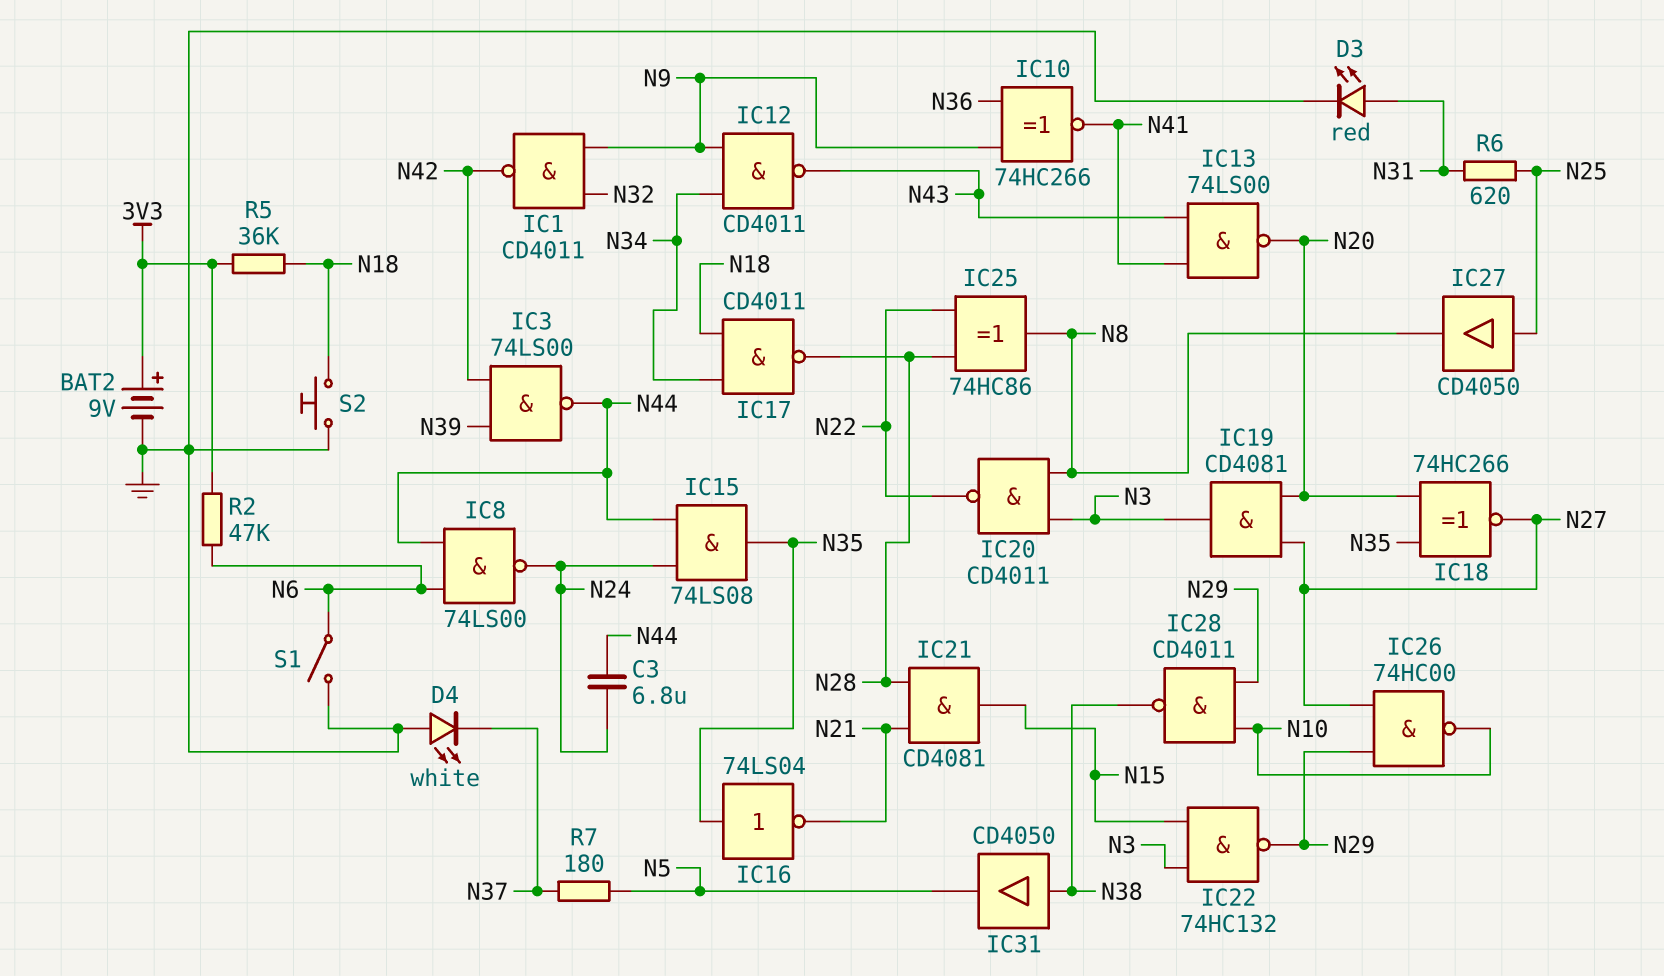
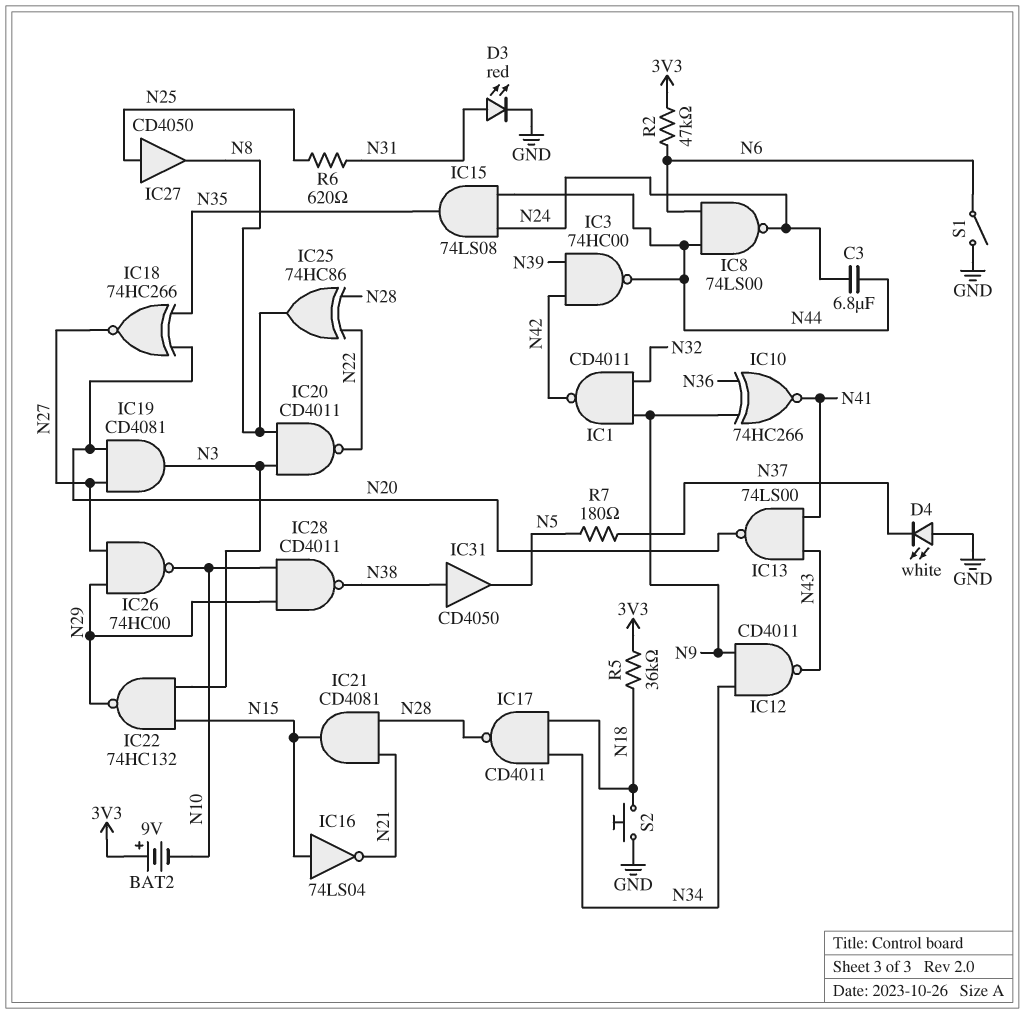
BAT2: 9V (plus 3V3, minus GND) -> 9V (plus 3V3, minus N10)
IC3: NAND 74LS00 (in N39, in N42, out N44) -> NAND 74HC00 (in N39, in N42, out N44)
IC16: NOT 74LS04 (in N35, out N21) -> NOT 74LS04 (in N15, out N21)

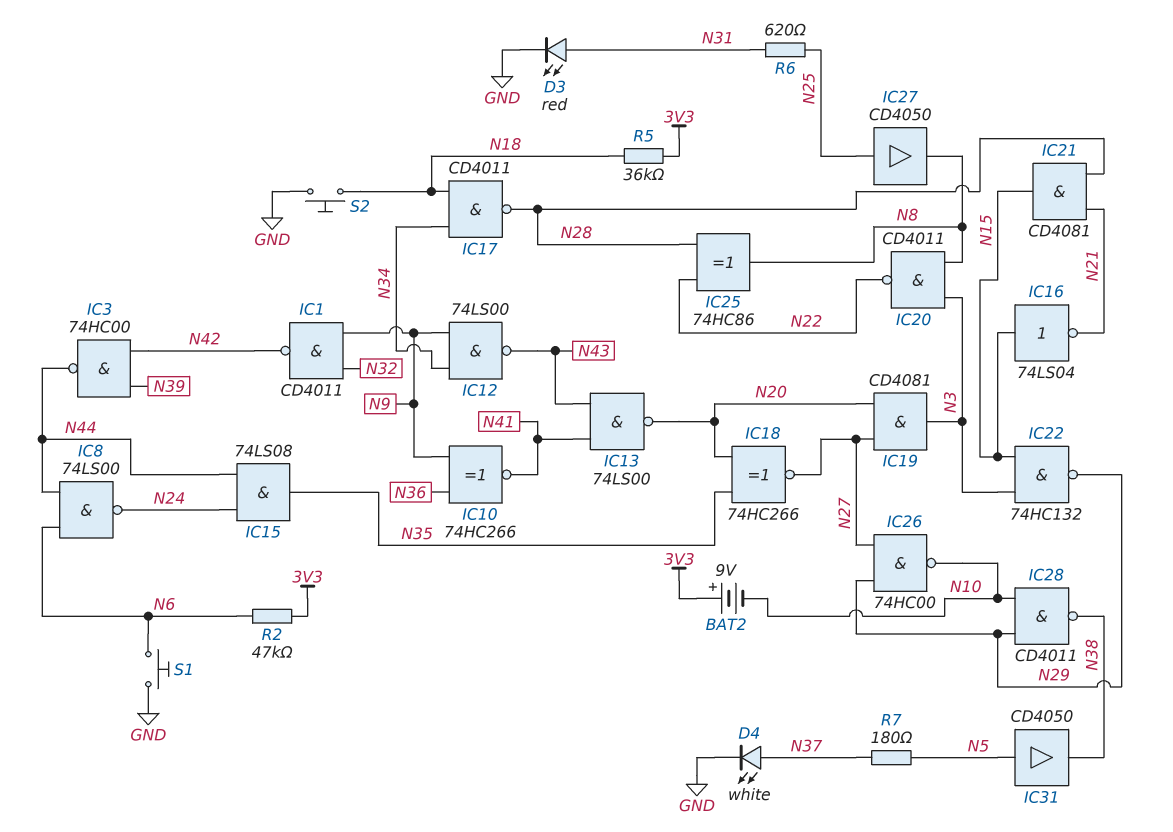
C3: 6.8uF (N24, N44) -> none
D4: LED white (A GND, K N37) -> LED white (A N37, K GND)
IC12: NAND CD4011 (in N9, in N34, out N43) -> NAND 74LS00 (in N9, in N34, out N43)
IC31: buffer CD4050 (in N38, out N5) -> buffer CD4050 (in N5, out N38)
S1: switch (GND, N6) -> button (GND, N6)

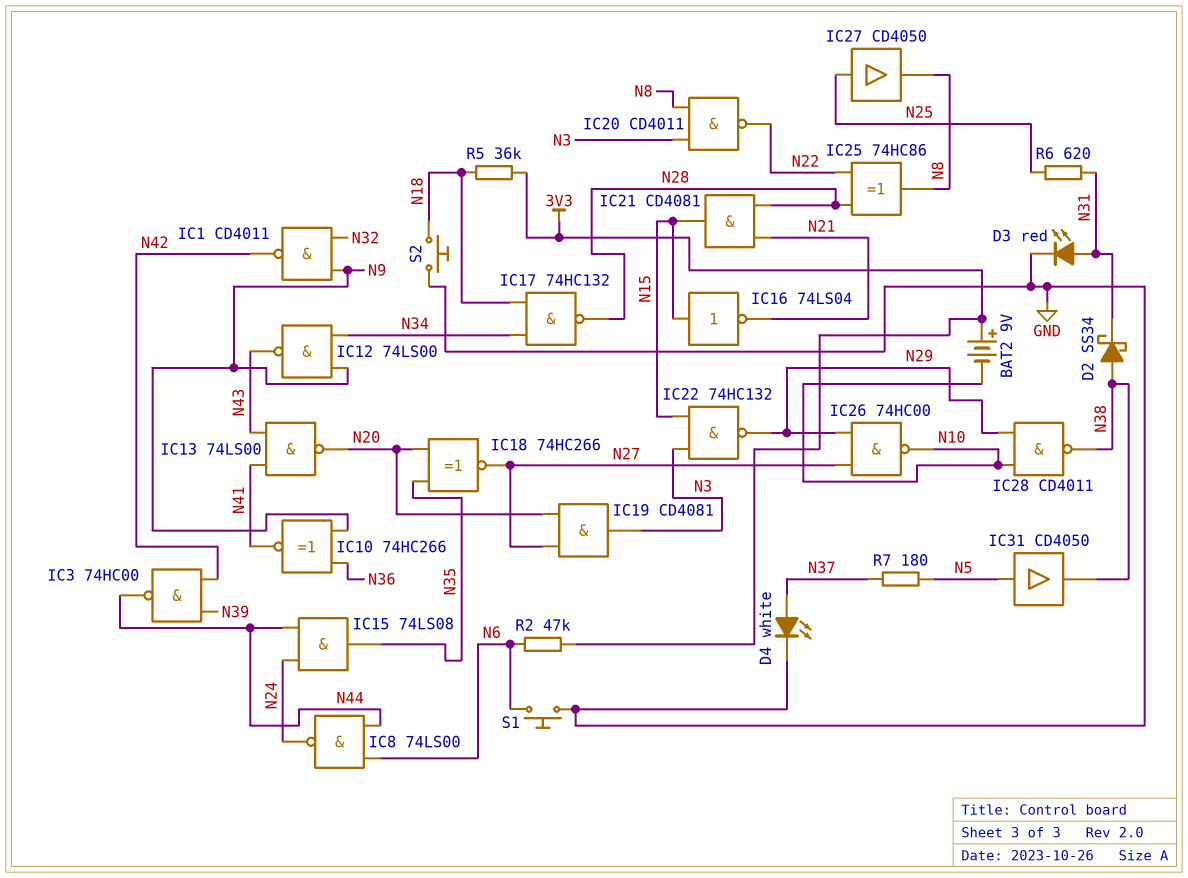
D2: none -> schottky SS34 (A N38, K N31)
IC17: NAND CD4011 (in N18, in N34, out N28) -> NAND 74HC132 (in N18, in N34, out N28)

